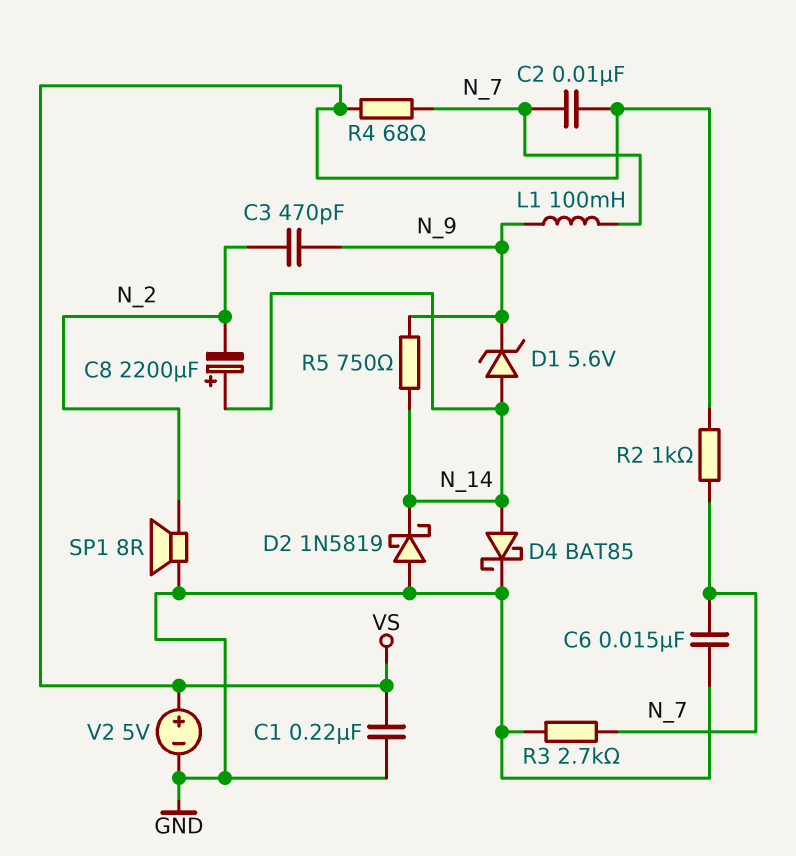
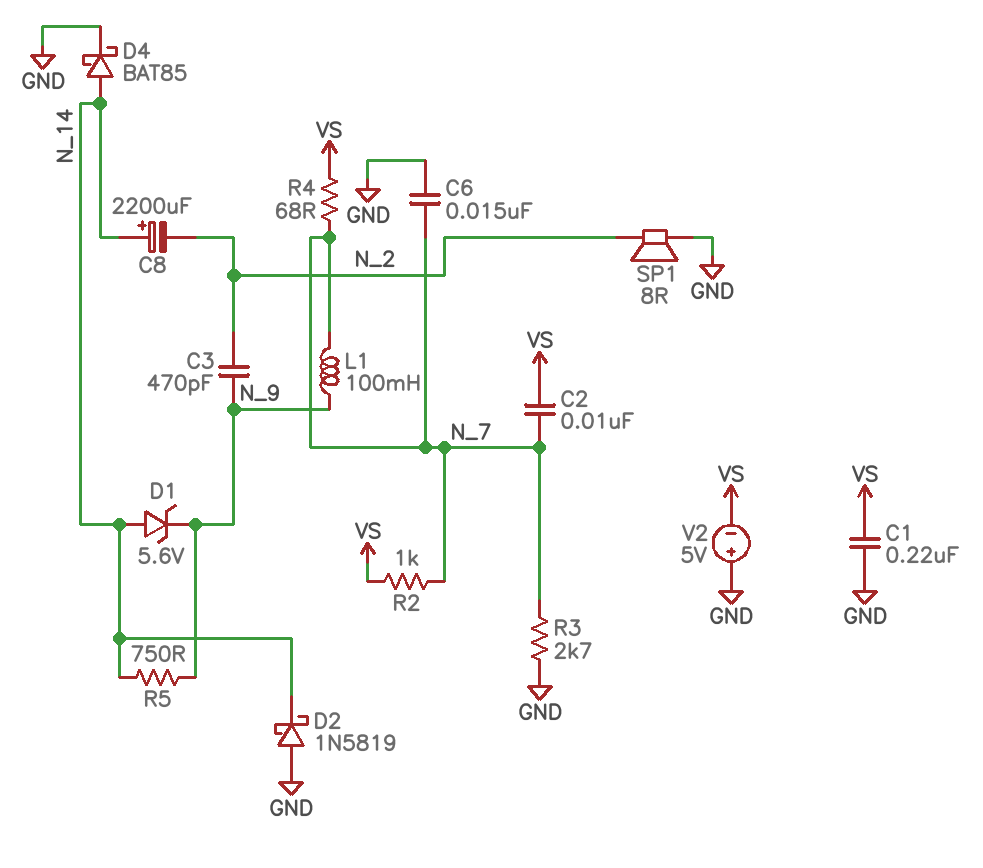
V2: 5V (plus VS, minus GND) -> 5V (plus GND, minus VS)

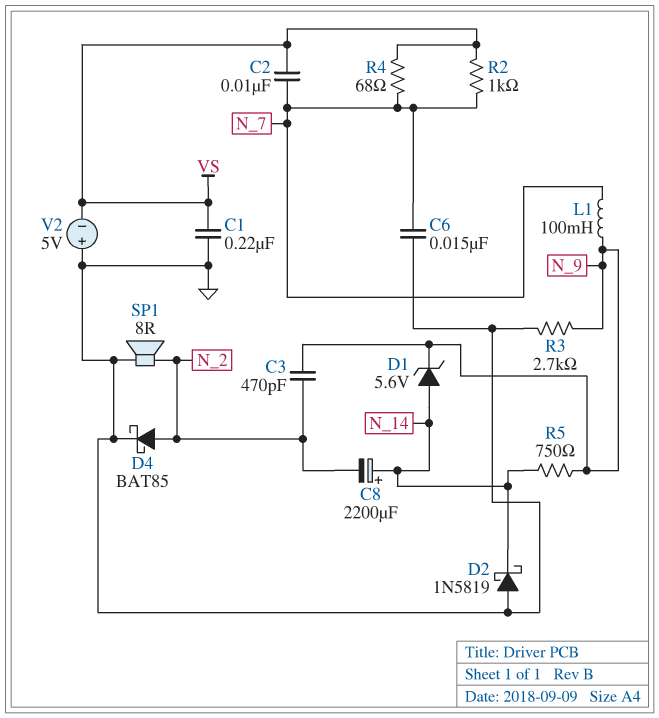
D4: schottky BAT85 (A N_14, K GND) -> schottky BAT85 (A N_2, K GND)
R3: 2.7k (GND, N_7) -> 2.7k (GND, N_9)

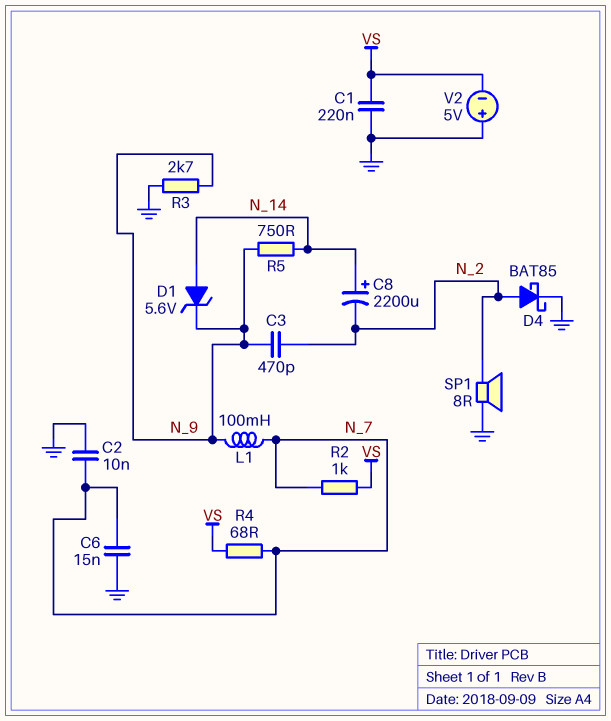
C2: 10nF (N_7, VS) -> 10nF (GND, N_7)
D2: schottky 1N5819 (A GND, K N_14) -> none

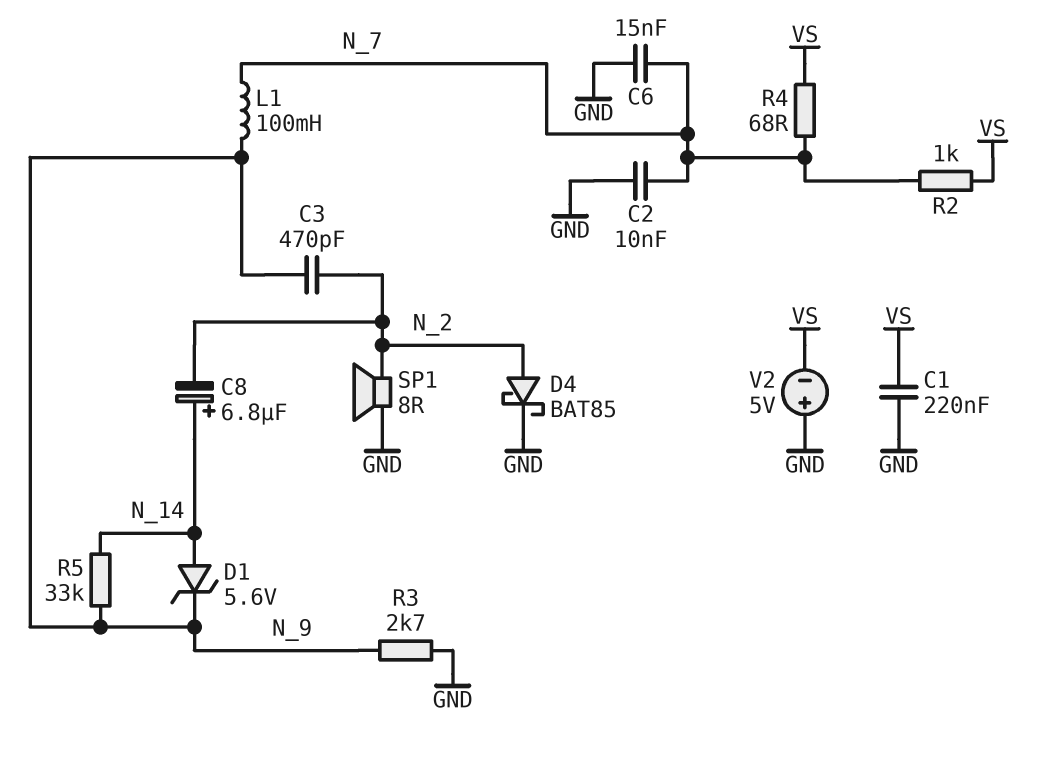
C8: 2200uF (plus N_14, minus N_2) -> 6.8uF (plus N_14, minus N_2)
R5: 750 (N_9, N_14) -> 33k (N_9, N_14)

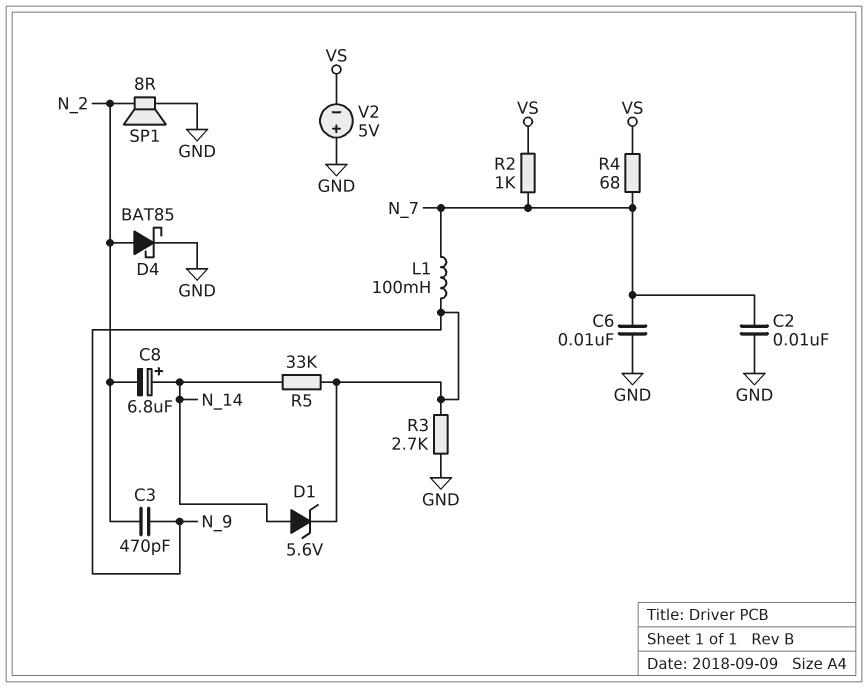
C1: 220nF (GND, VS) -> none
C6: 15nF (GND, N_7) -> 10nF (GND, N_7)

